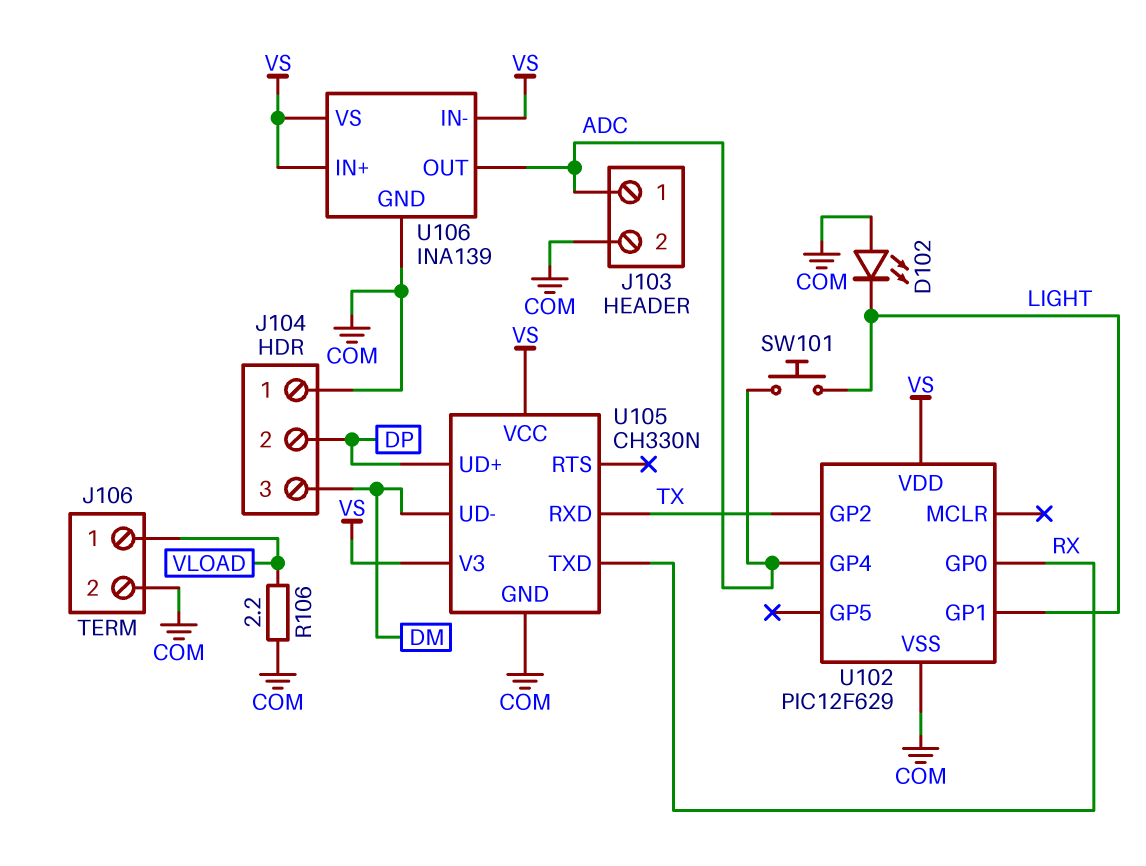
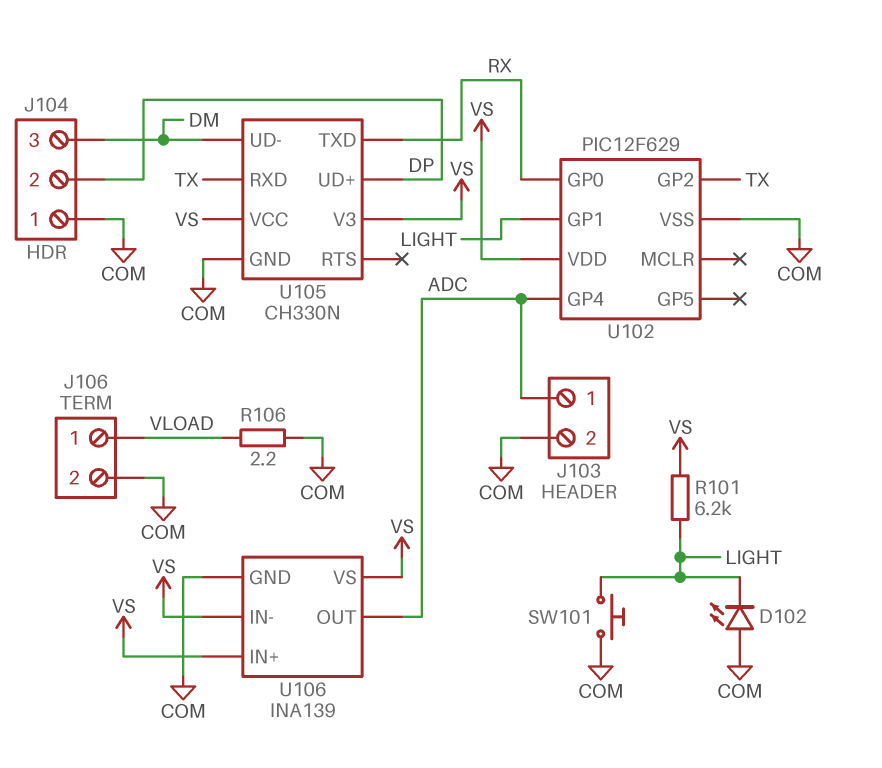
R101: none -> 6.2k (LIGHT, VS)
SW101: button (ADC, LIGHT) -> button (COM, LIGHT)

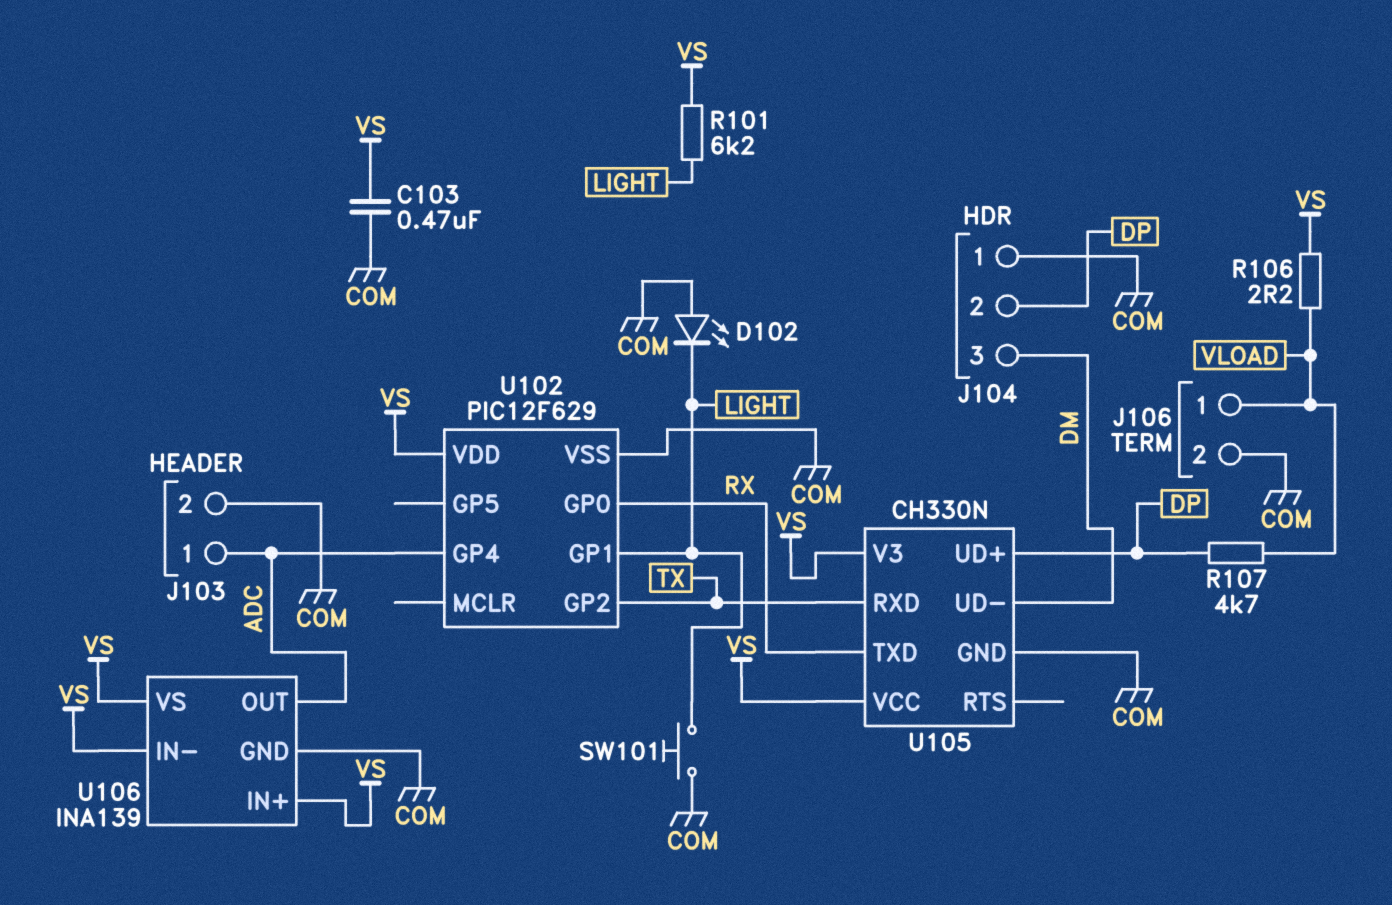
C103: none -> 470nF (COM, VS)
R106: 2.2 (COM, VLOAD) -> 2.2 (VLOAD, VS)
R107: none -> 4.7k (DP, VLOAD)

